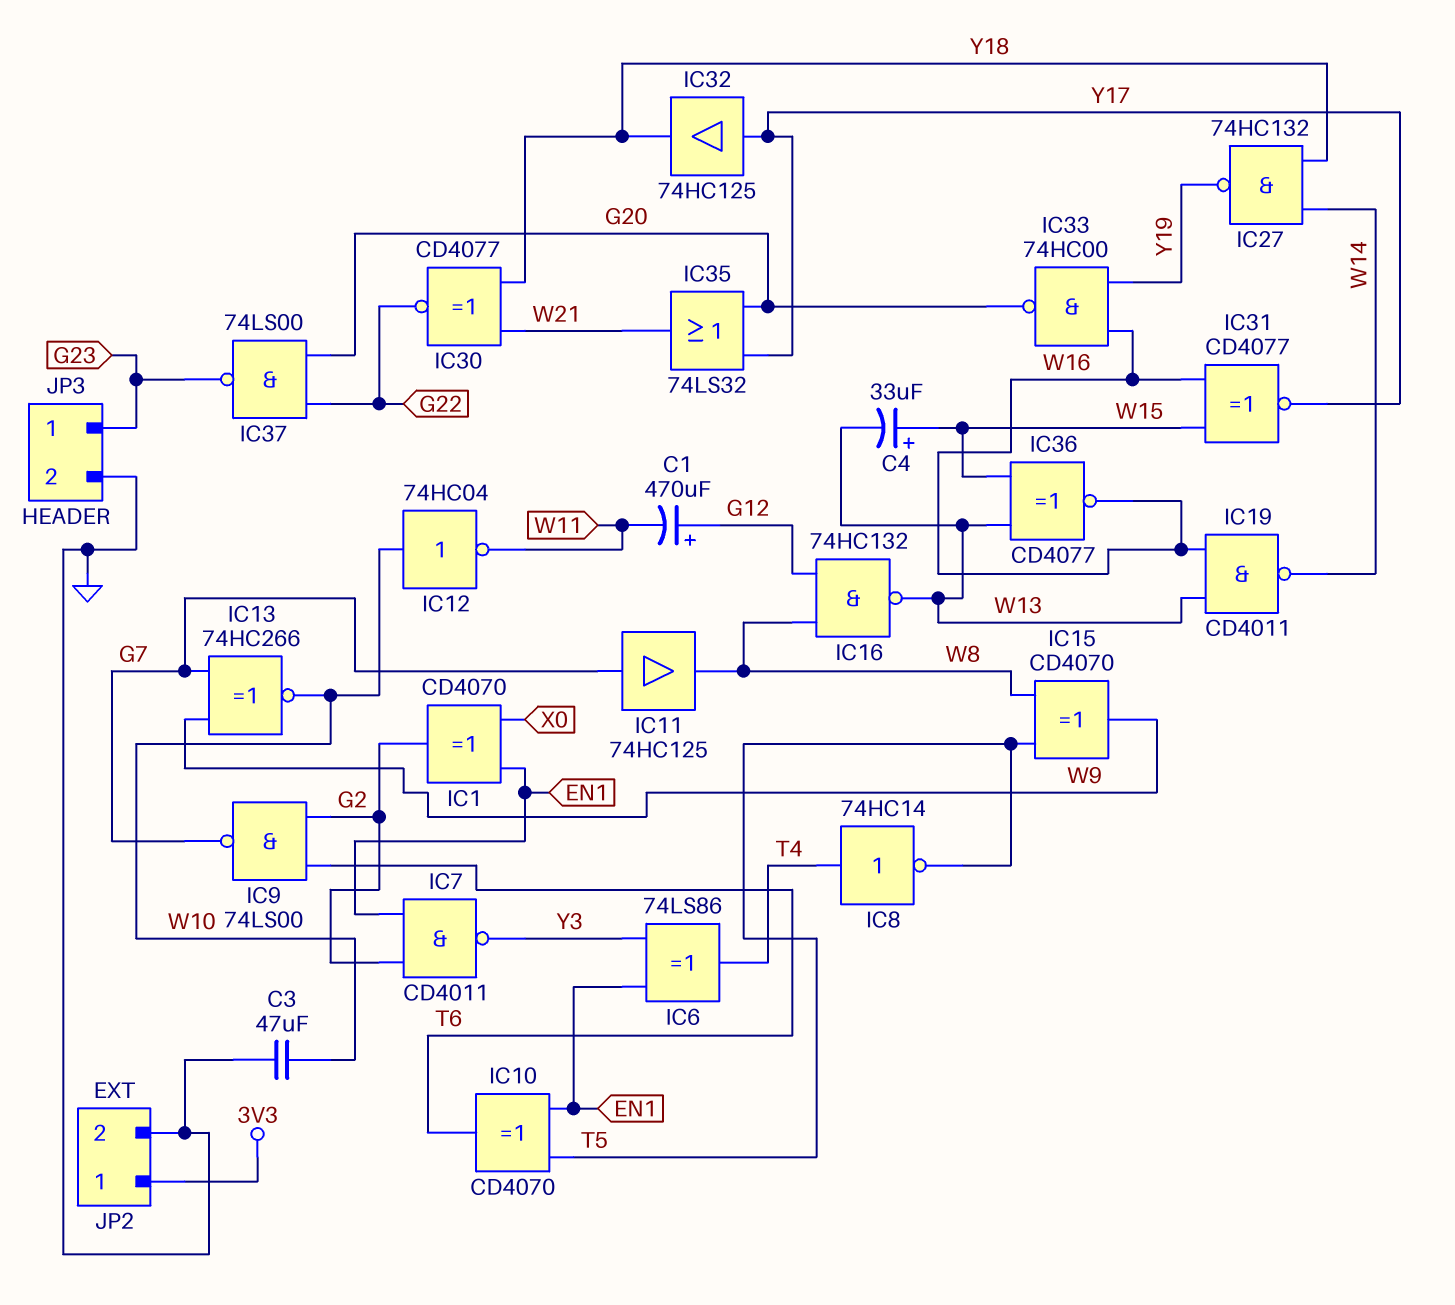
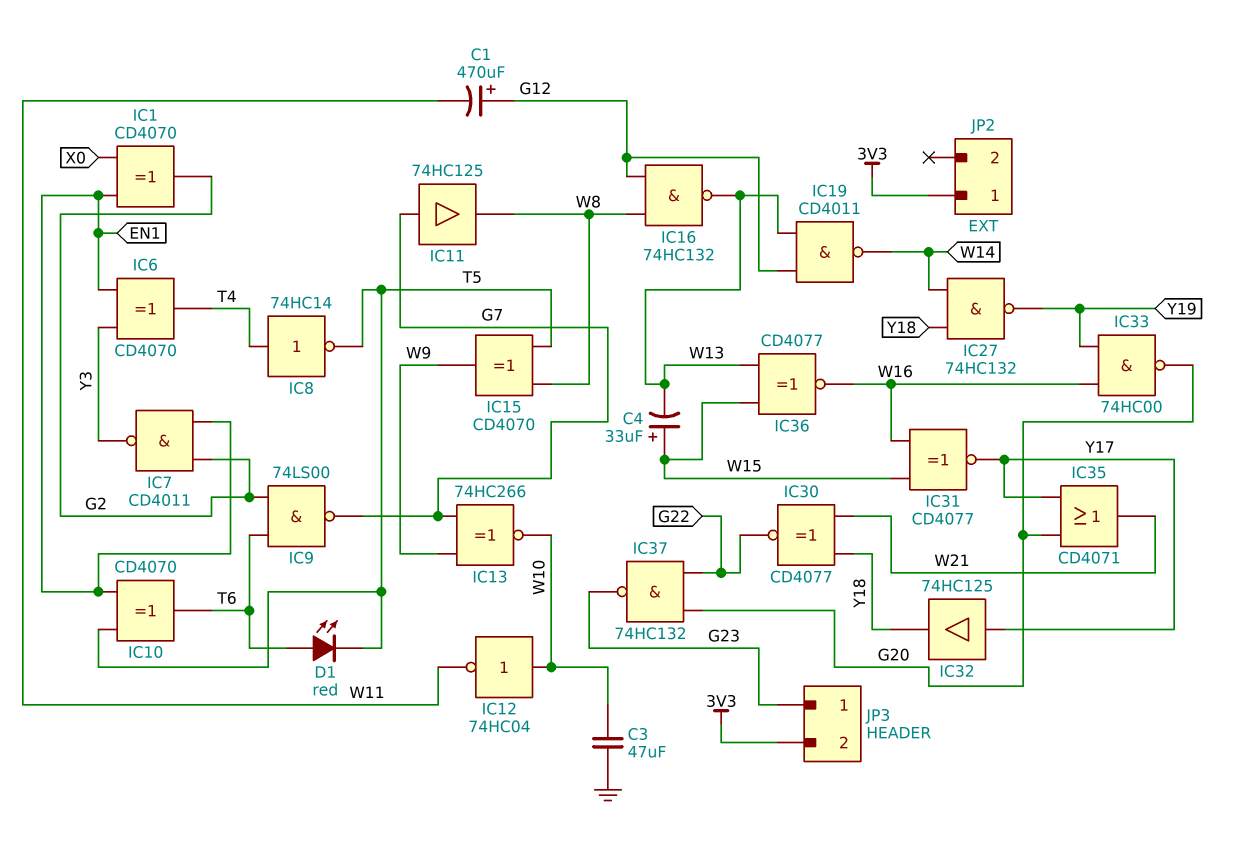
D1: none -> LED red (A T6, K T5)
IC6: XOR 74LS86 (in EN1, in Y3, out T4) -> XOR CD4070 (in EN1, in Y3, out T4)
IC19: NAND CD4011 (in W13, in W16, out W14) -> NAND CD4011 (in G12, in W13, out W14)
IC35: OR 74LS32 (in G20, in Y17, out W21) -> OR CD4071 (in G20, in Y17, out W21)
IC37: NAND 74LS00 (in G20, in G22, out G23) -> NAND 74HC132 (in G20, in G22, out G23)
JP2 pin 2: GND -> none
JP3 pin 2: GND -> 3V3

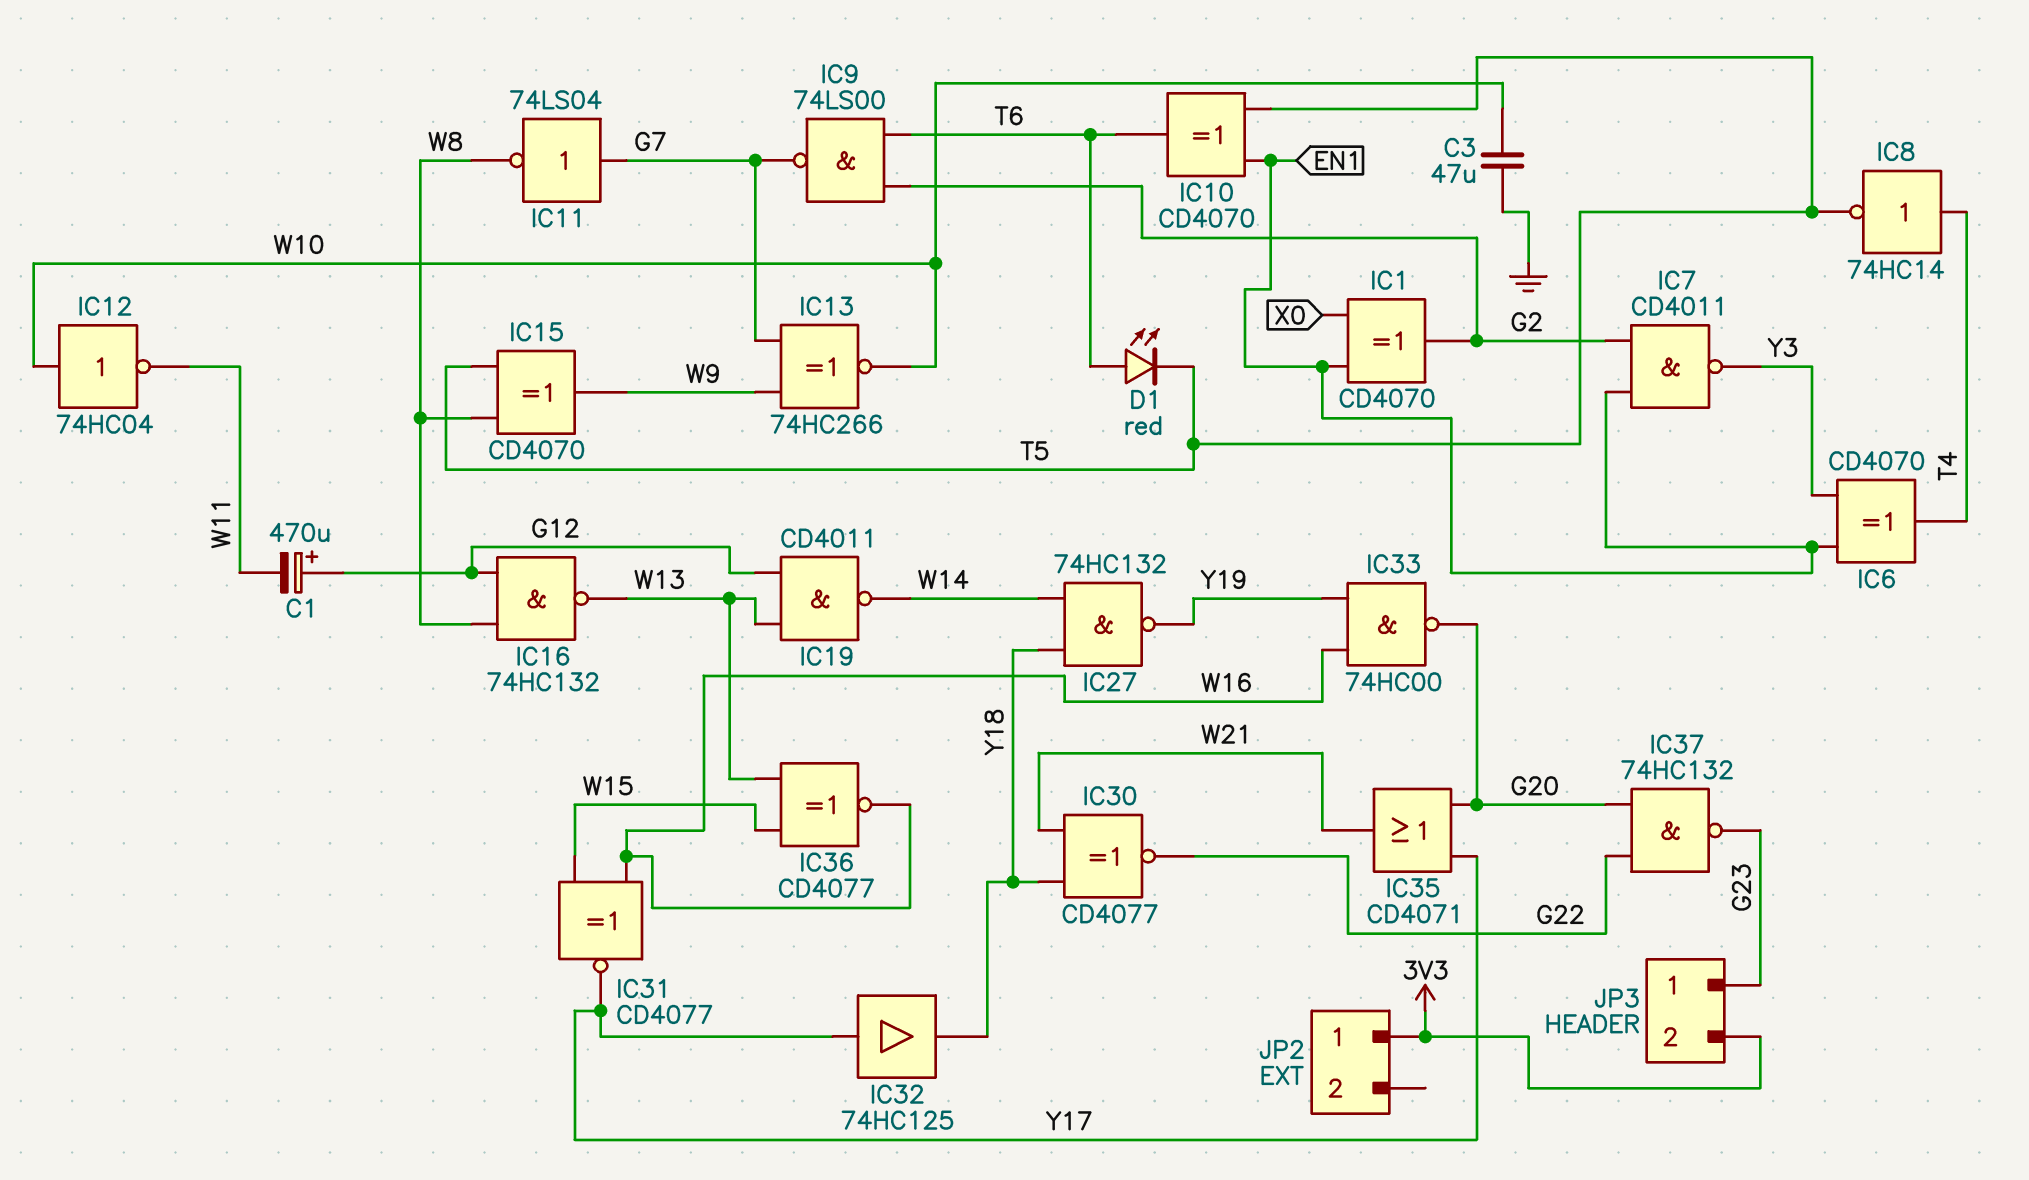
C4: 33uF (plus W15, minus W13) -> none
IC11: buffer 74HC125 (in G7, out W8) -> NOT 74LS04 (in G7, out W8)

